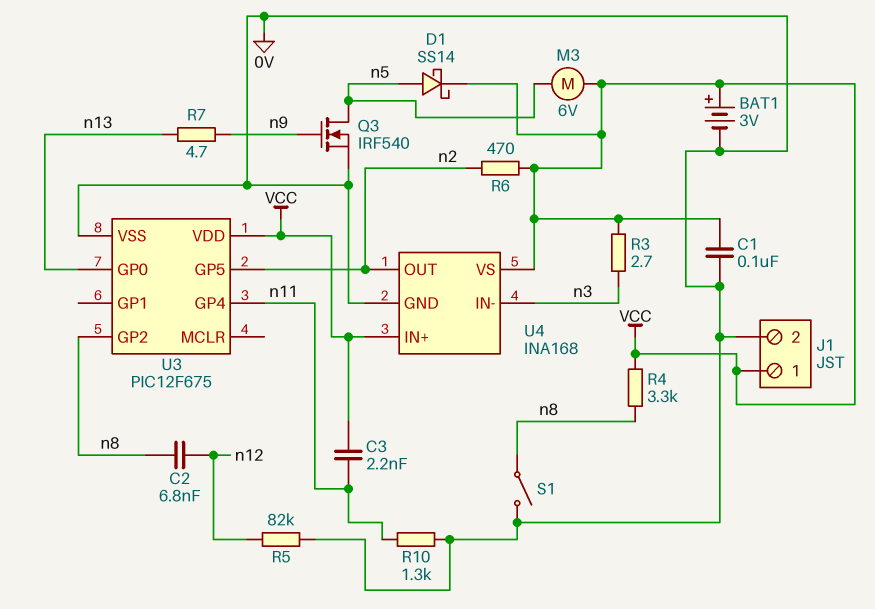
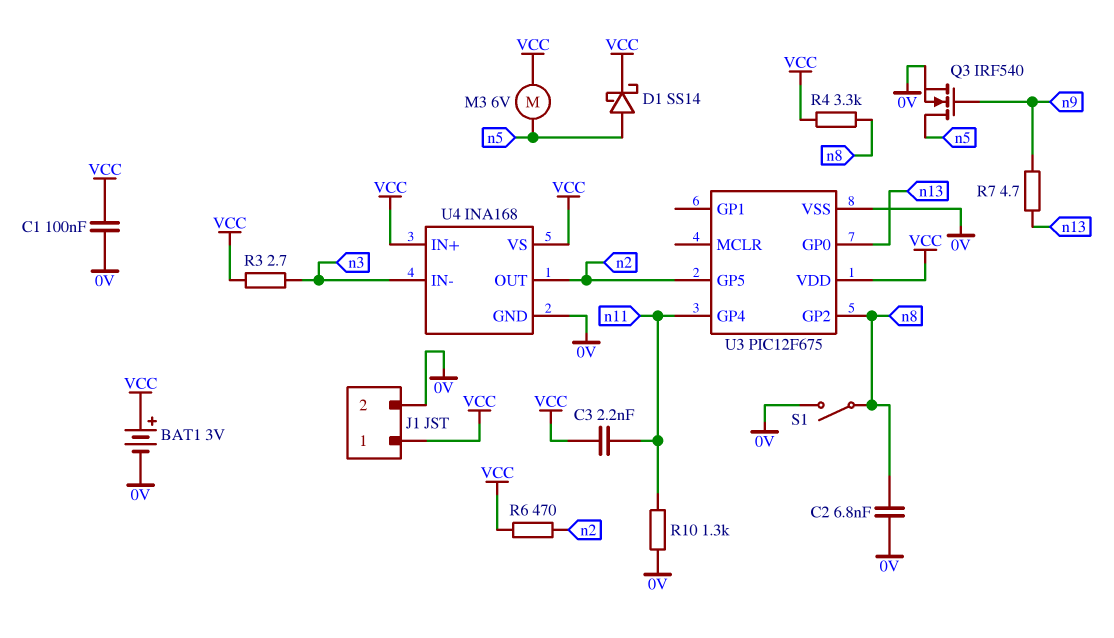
C2: 6.8nF (n8, n12) -> 6.8nF (0V, n8)
R5: 82k (0V, n12) -> none

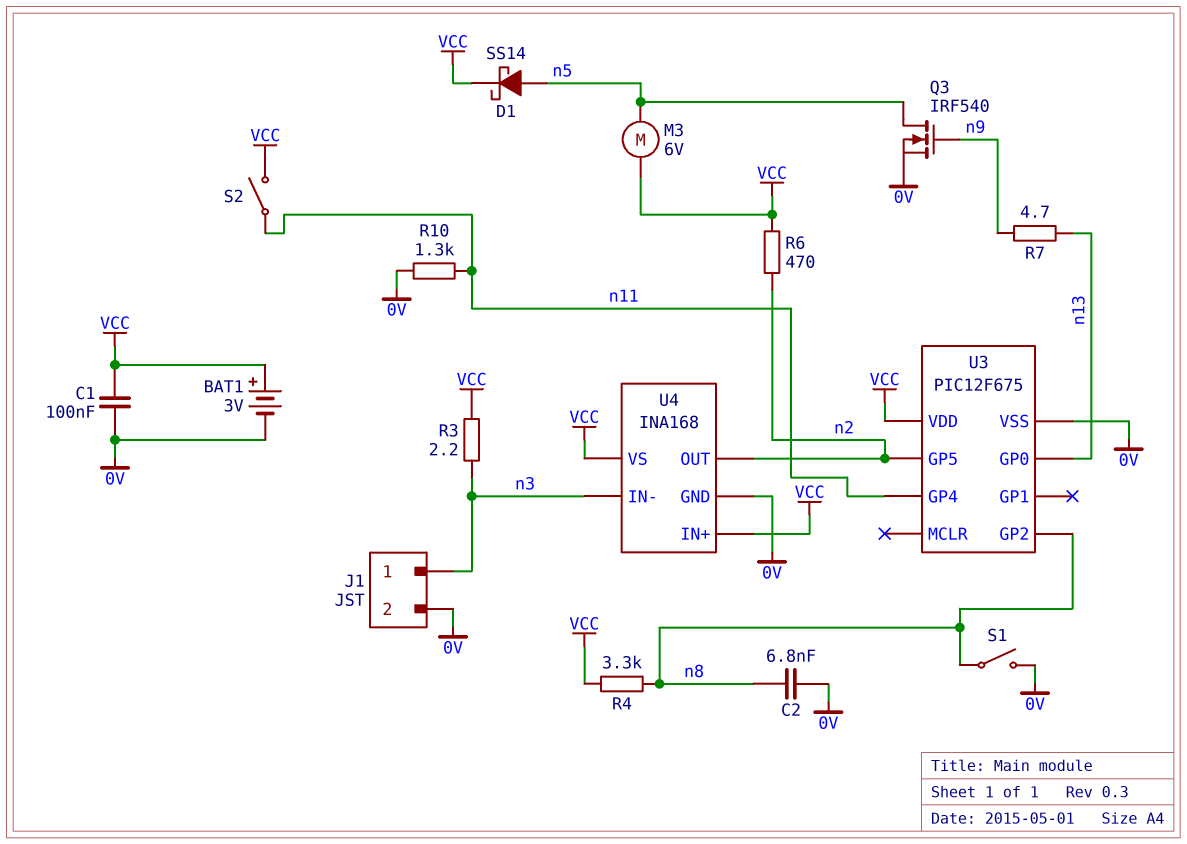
C3: 2.2nF (VCC, n11) -> none
J1 pin 1: VCC -> n3
R3: 2.7 (VCC, n3) -> 2.2 (VCC, n3)
S2: none -> switch (VCC, n11)

